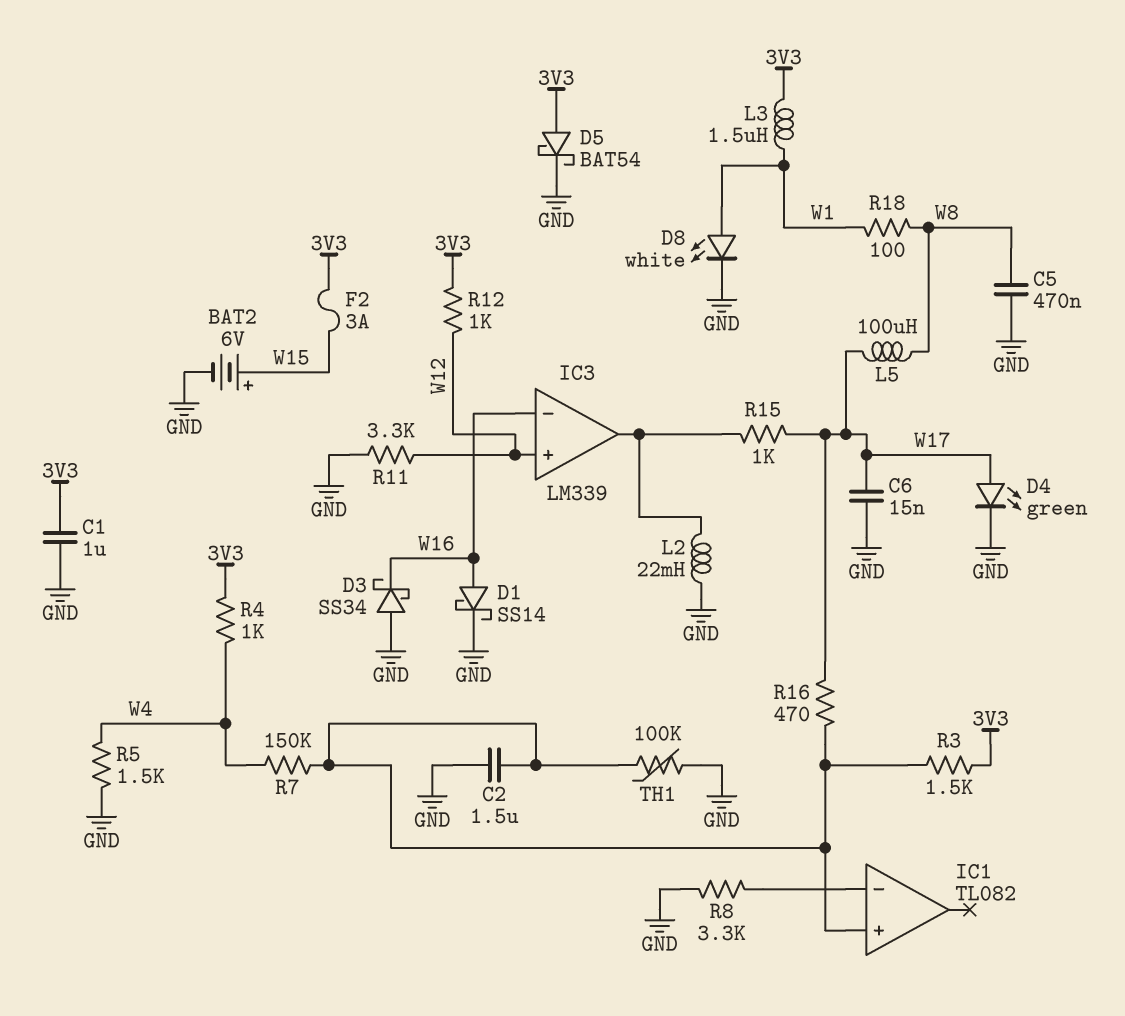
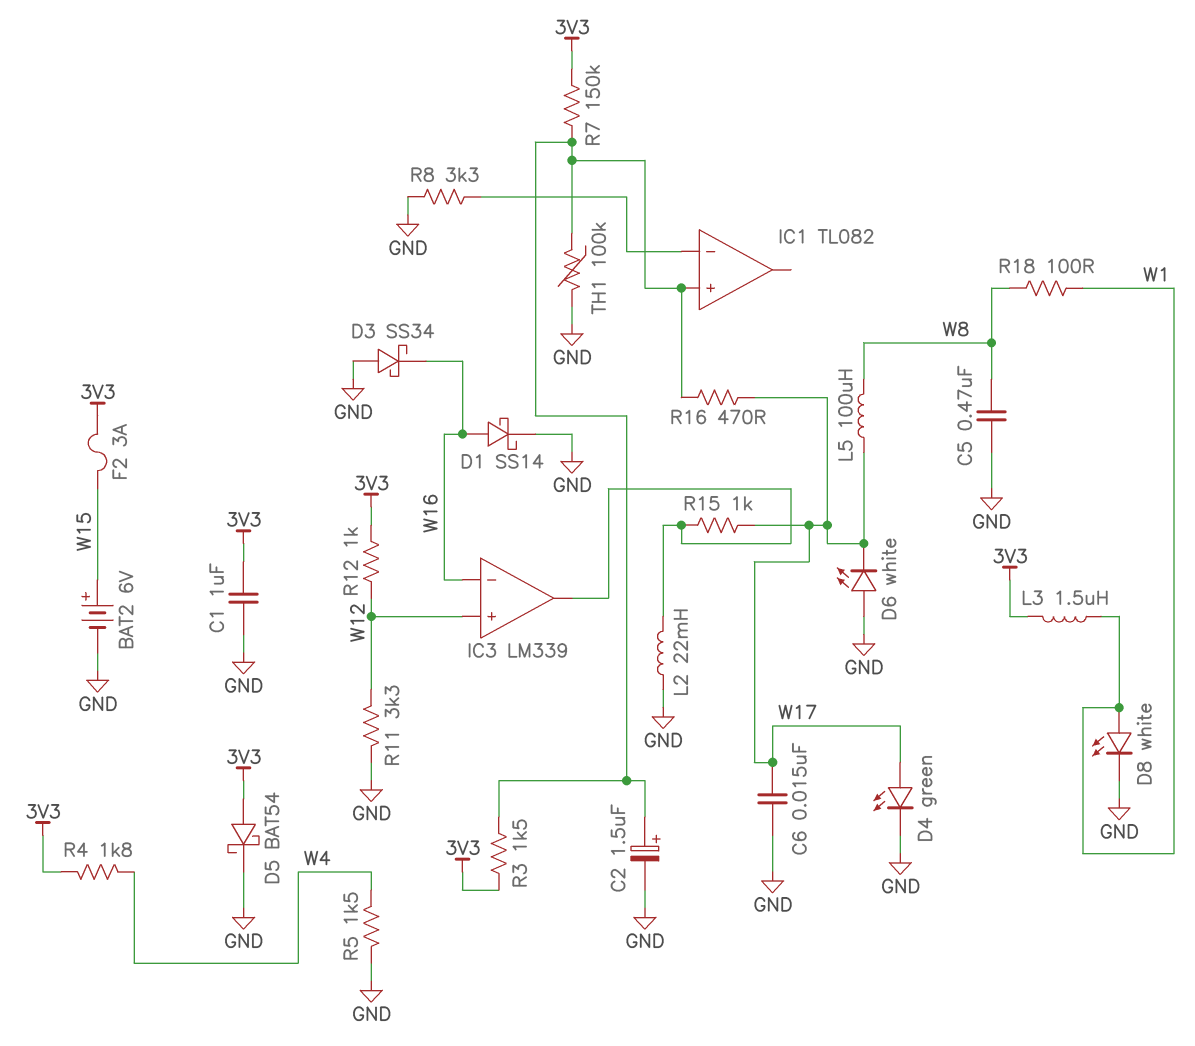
C2: 1.5uF (GND, IC1/in+) -> 1.5uF (plus IC1/in+, minus GND)
D6: none -> LED white (A GND, K W17)
R4: 1k (3V3, W4) -> 1.8k (3V3, W4)
R7: 150k (IC1/in+, W4) -> 150k (3V3, IC1/in+)

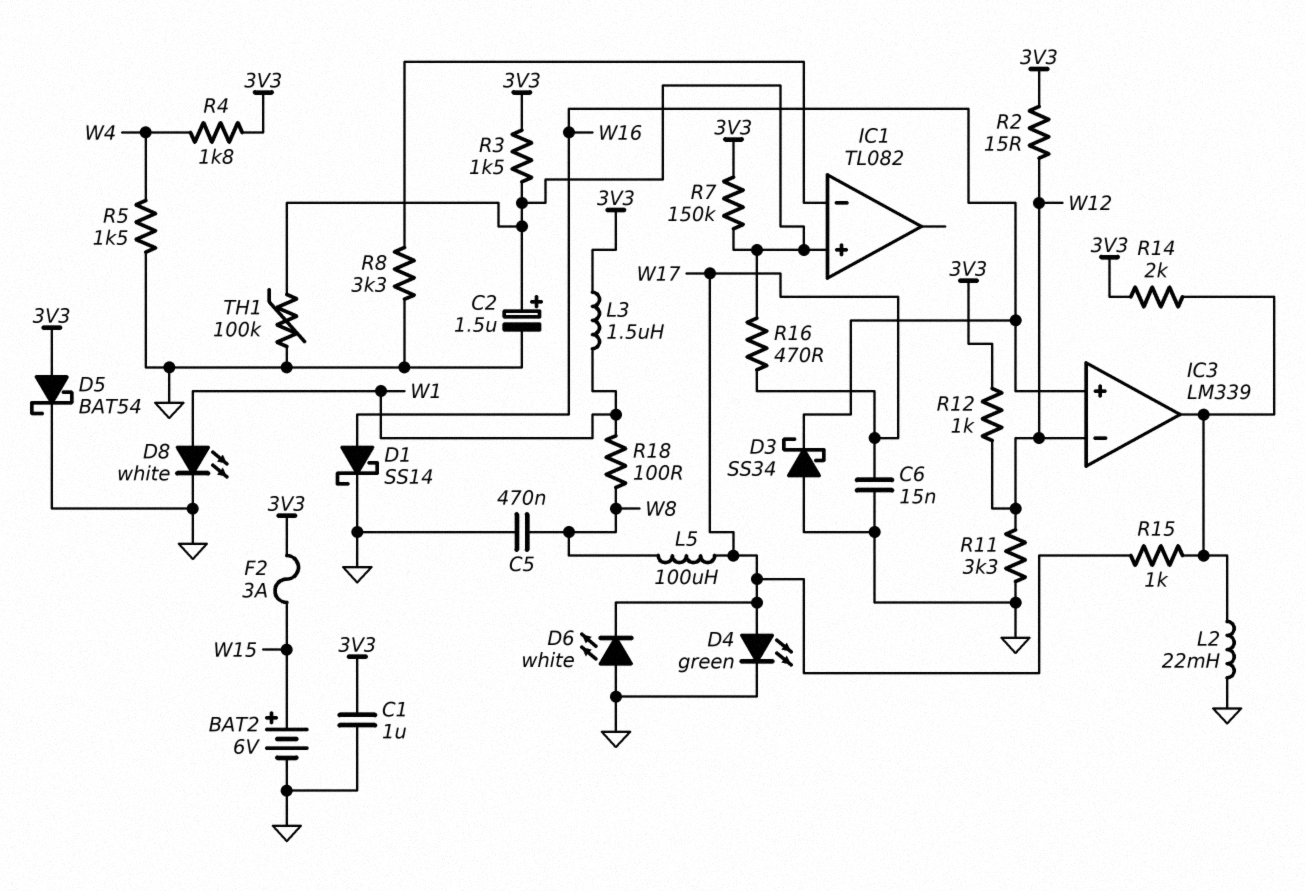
IC3 pin in+: W12 -> W16
IC3 pin in-: W16 -> W12
R2: none -> 15 (3V3, W12)
R14: none -> 2k (3V3, IC3/out)

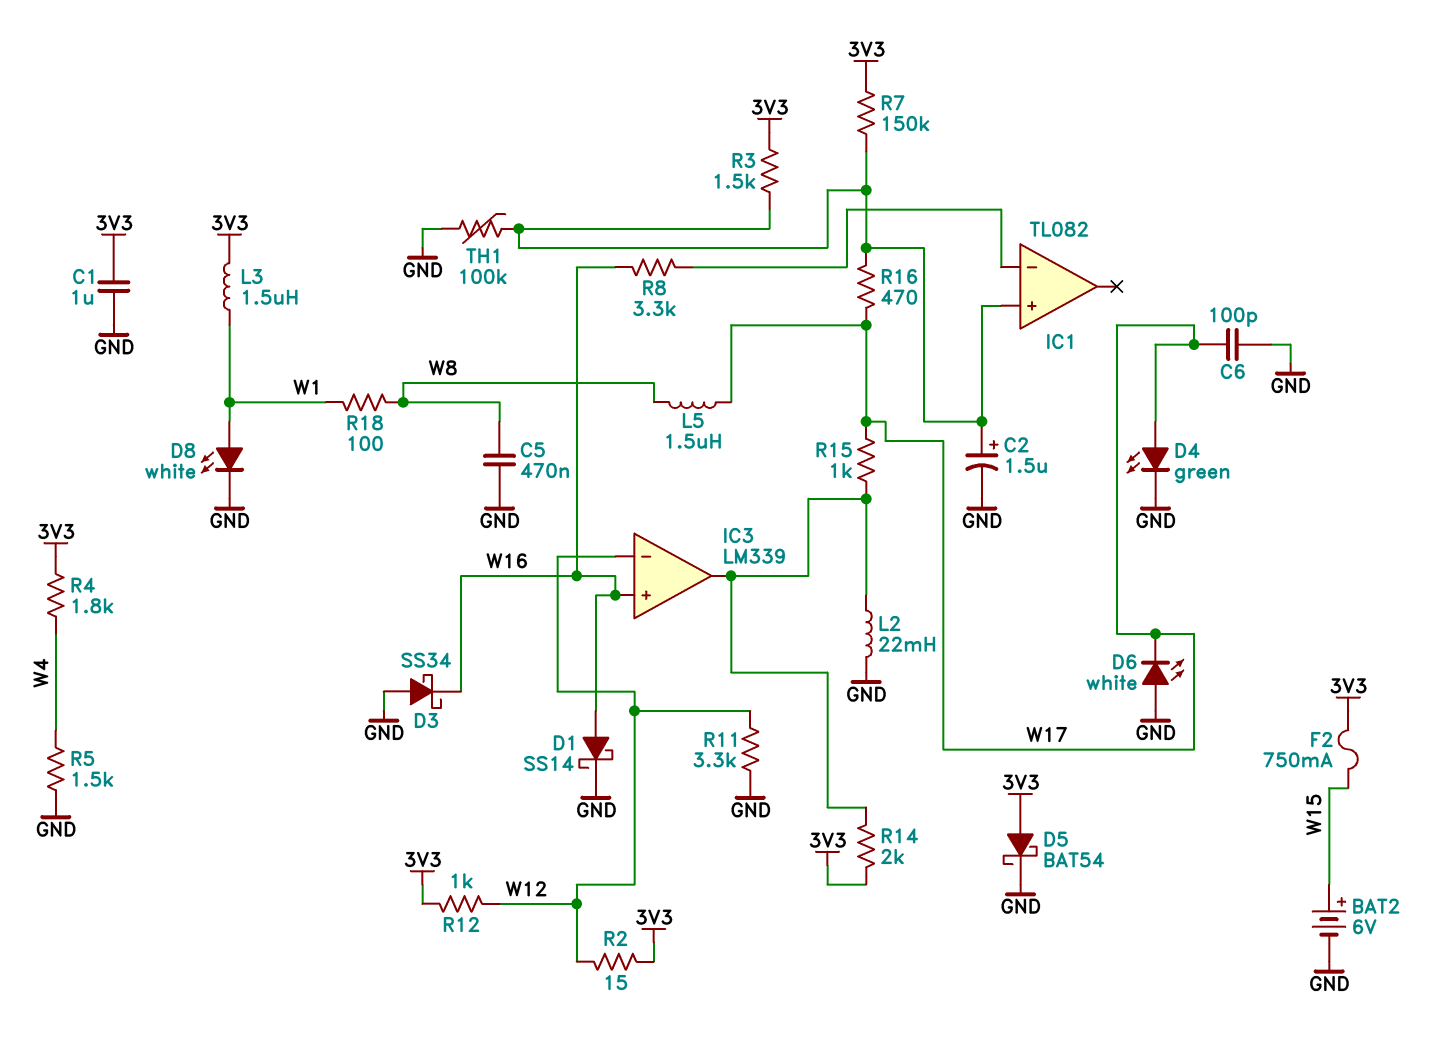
C6: 15nF (GND, W17) -> 100pF (GND, W17)
F2: 3A (3V3, W15) -> 750mA (3V3, W15)
L5: 100uH (W8, W17) -> 1.5uH (W8, W17)
R8: 3.3k (GND, IC1/in-) -> 3.3k (IC1/in-, W16)

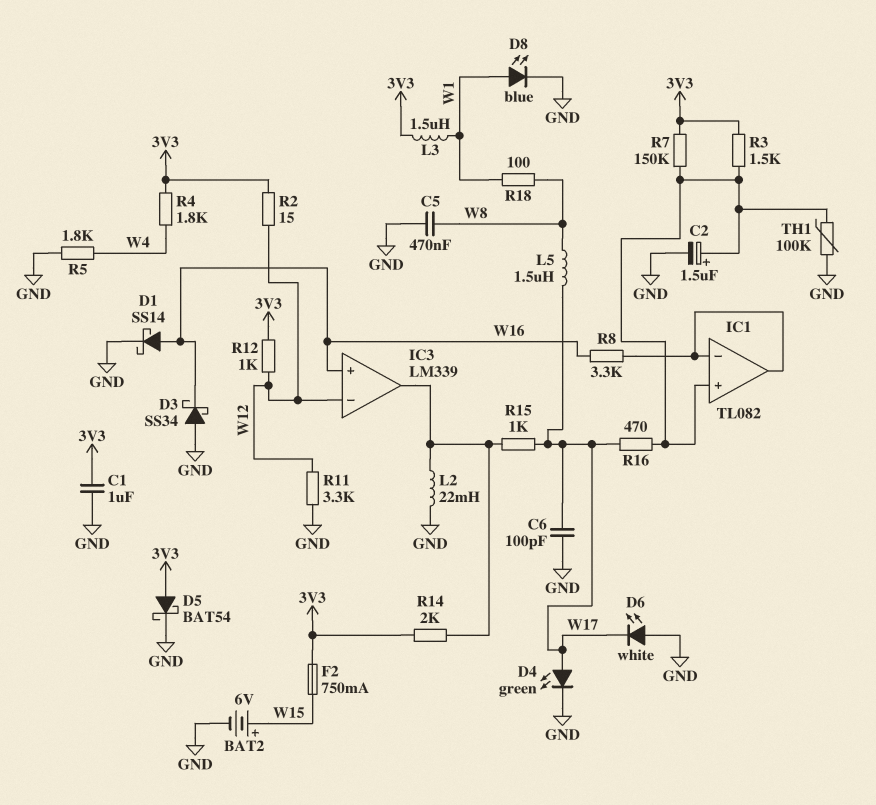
D8: LED white (A W1, K GND) -> LED blue (A W1, K GND)
IC1 pin out: none -> IC1/in-
R5: 1.5k (GND, W4) -> 1.8k (GND, W4)

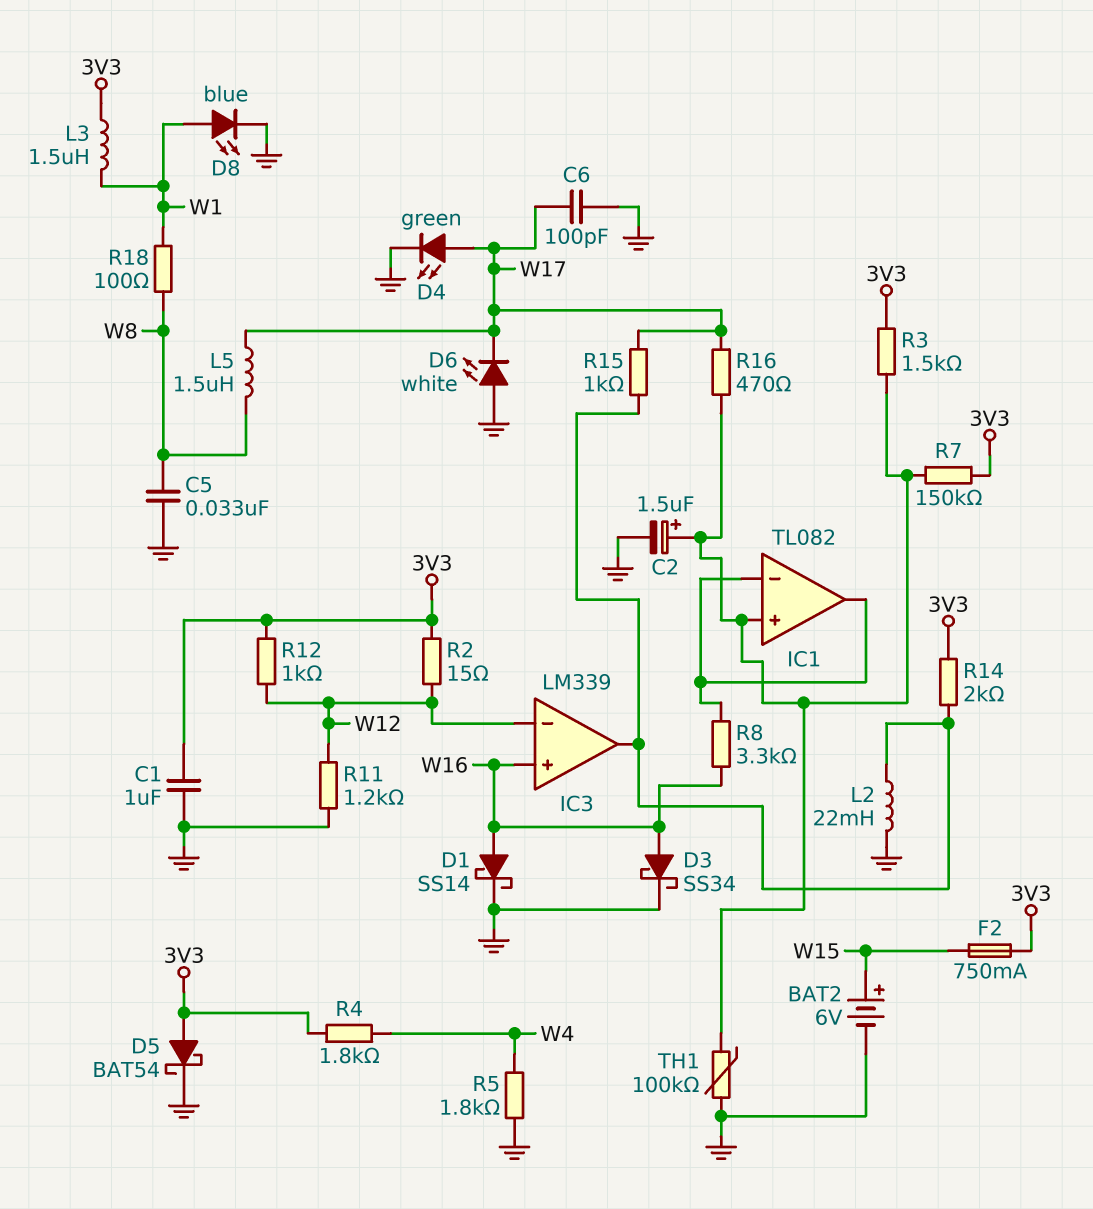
C5: 470nF (GND, W8) -> 33nF (GND, W8)
D3: schottky SS34 (A GND, K W16) -> schottky SS34 (A W16, K GND)
R11: 3.3k (GND, W12) -> 1.2k (GND, W12)

